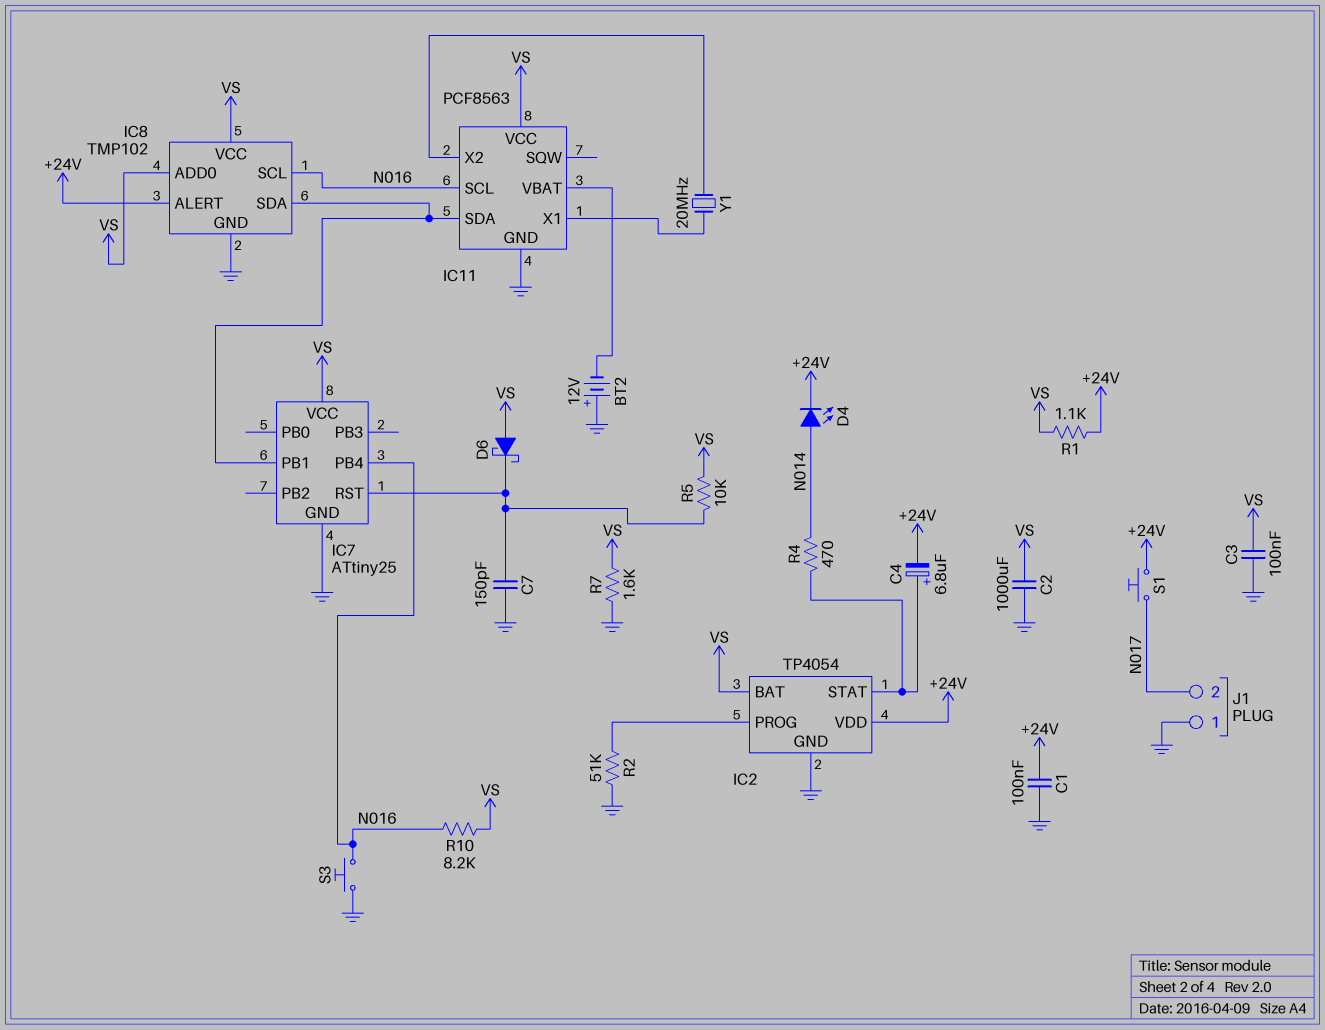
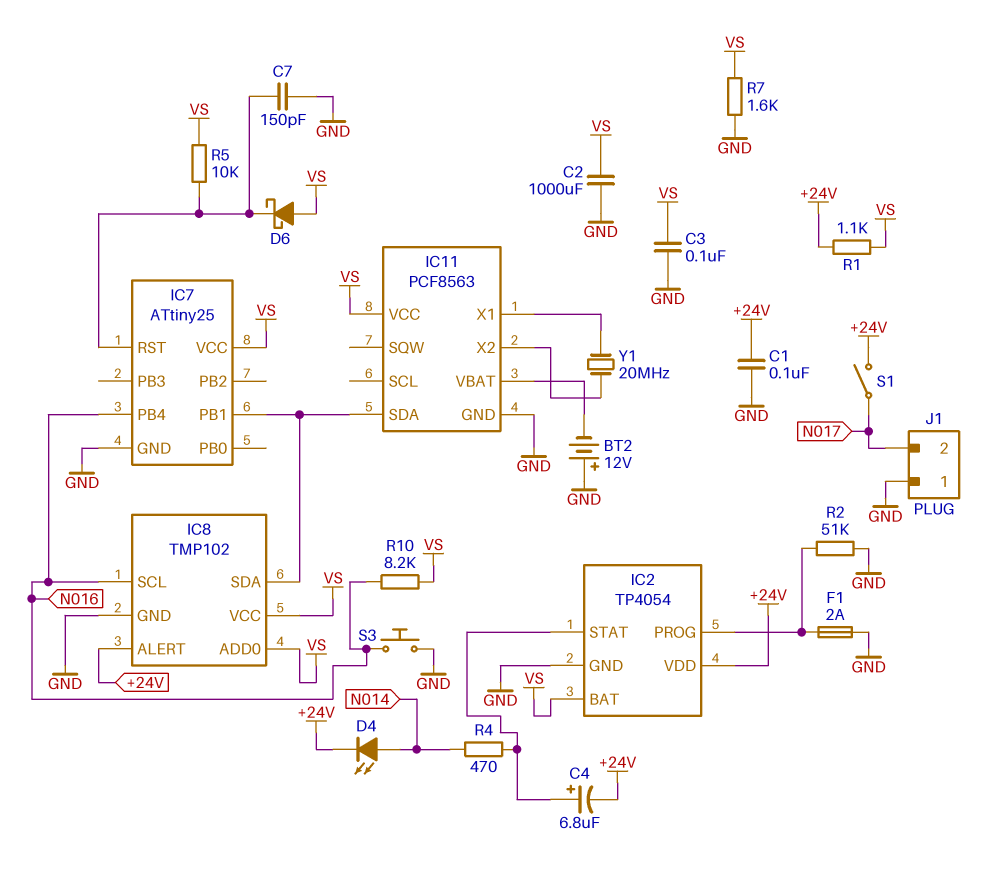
F1: none -> 2A (GND, IC2/PROG)
IC11 pin SCL: N016 -> none
S1: button (+24V, N017) -> switch (+24V, N017)

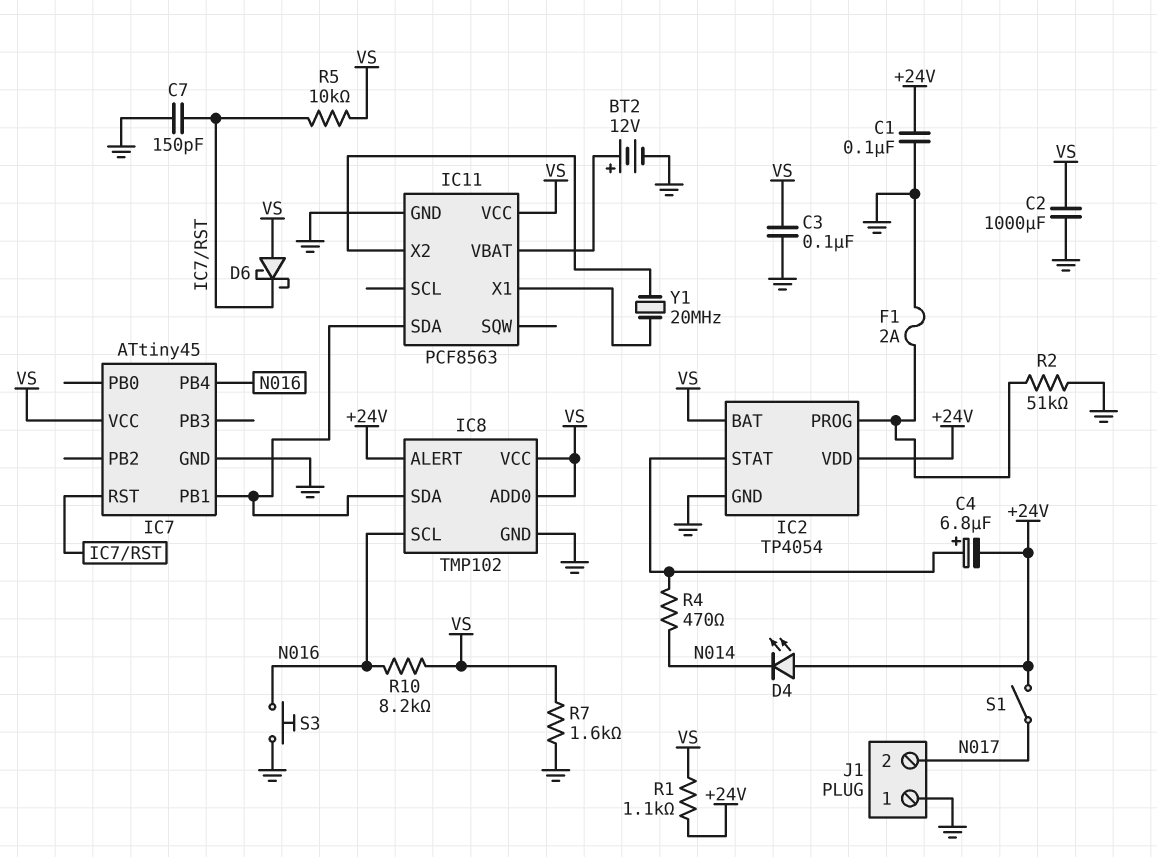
BT2: 12V (plus GND, minus IC11/VBAT) -> 12V (plus IC11/VBAT, minus GND)
D4: LED (A N014, K +24V) -> LED (A +24V, K N014)
IC7: ATtiny25 -> ATtiny45

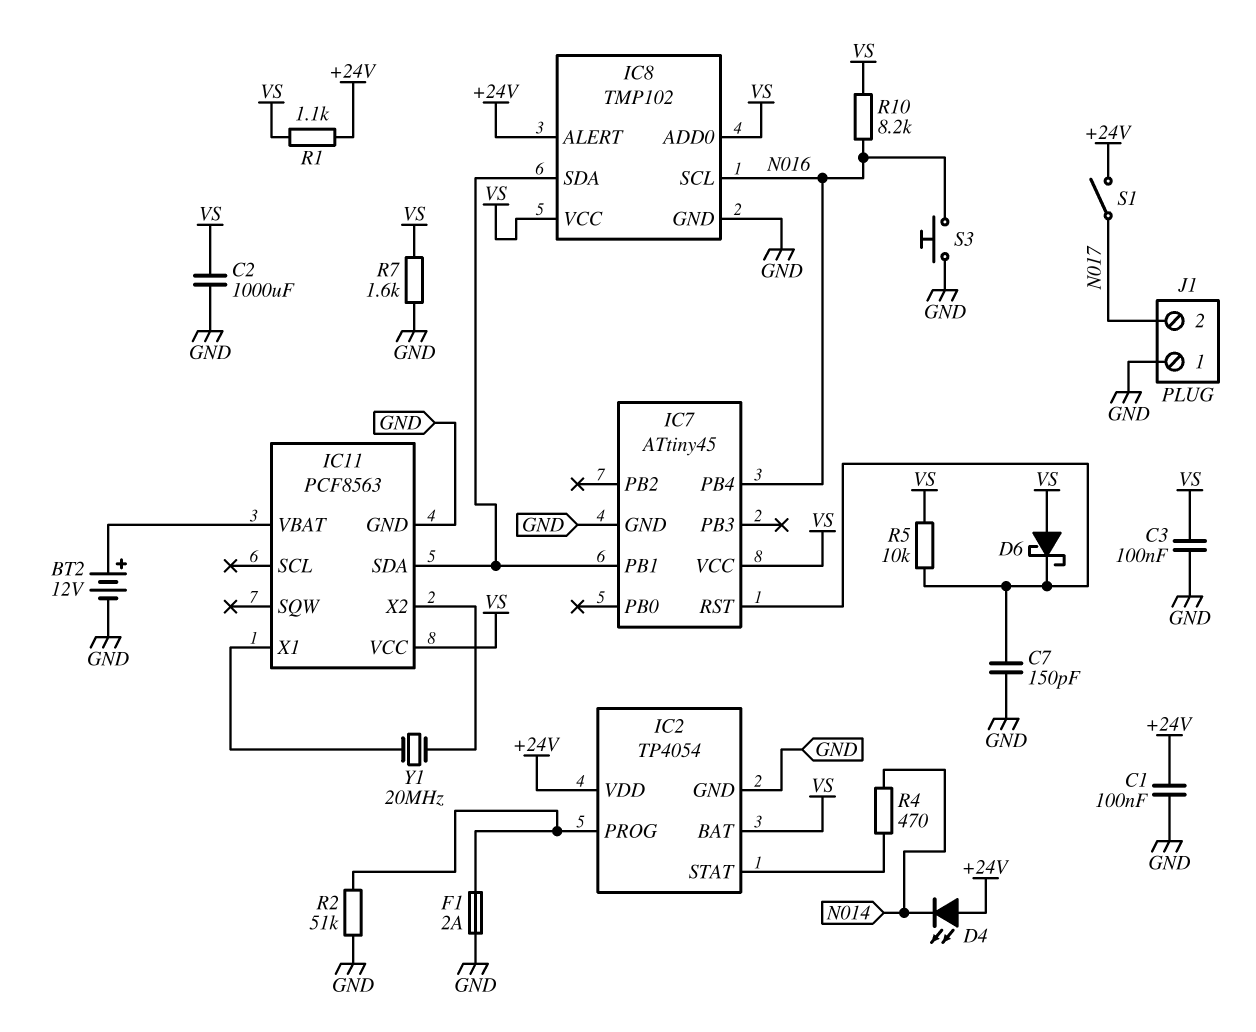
C4: 6.8uF (plus IC2/STAT, minus +24V) -> none

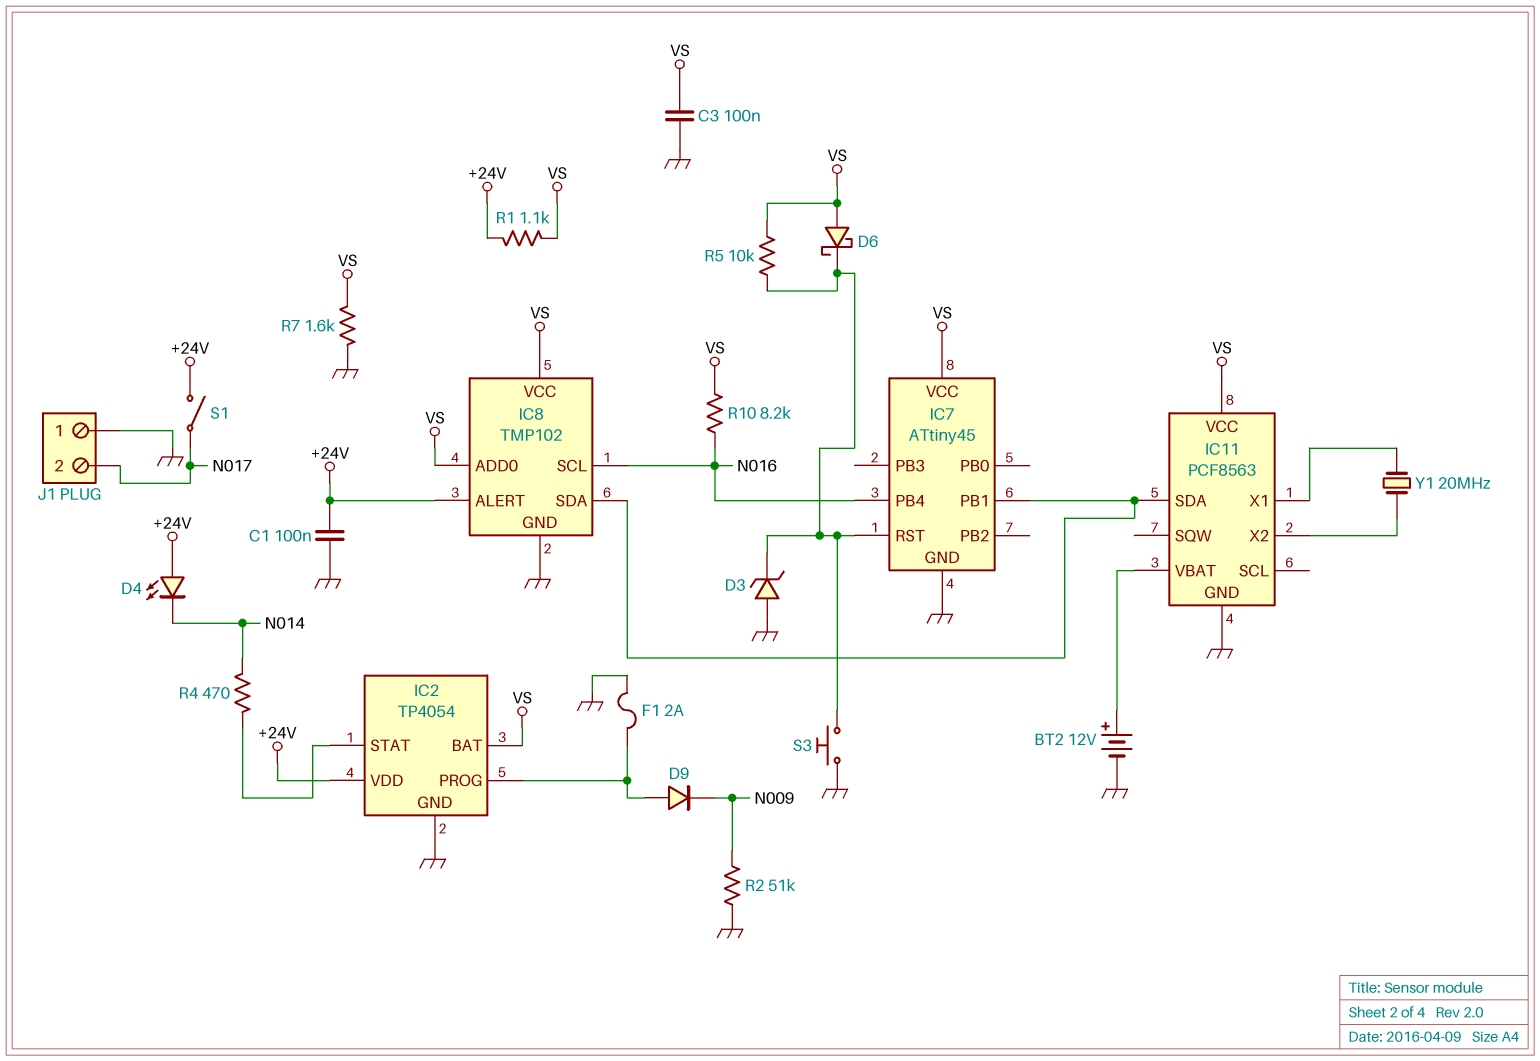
C2: 1000uF (GND, VS) -> none
C7: 150pF (GND, IC7/RST) -> none
D3: none -> zener (A GND, K IC7/RST)
D9: none -> diode (A IC2/PROG, K N009)
R2: 51k (GND, IC2/PROG) -> 51k (GND, N009)
S3: button (GND, N016) -> button (GND, IC7/RST)

